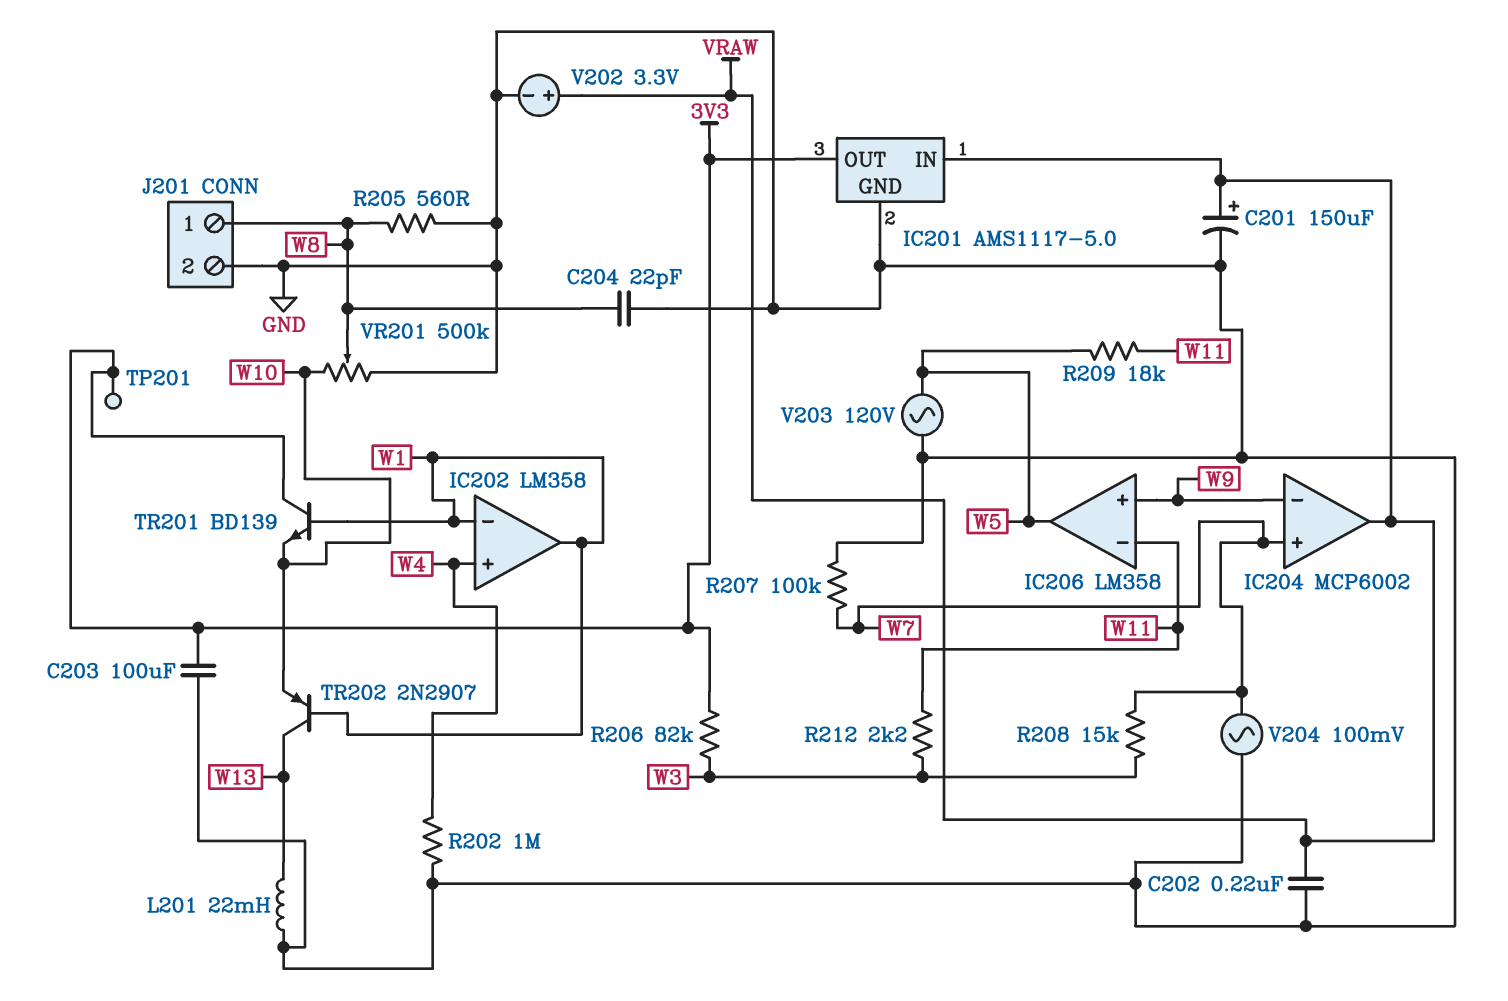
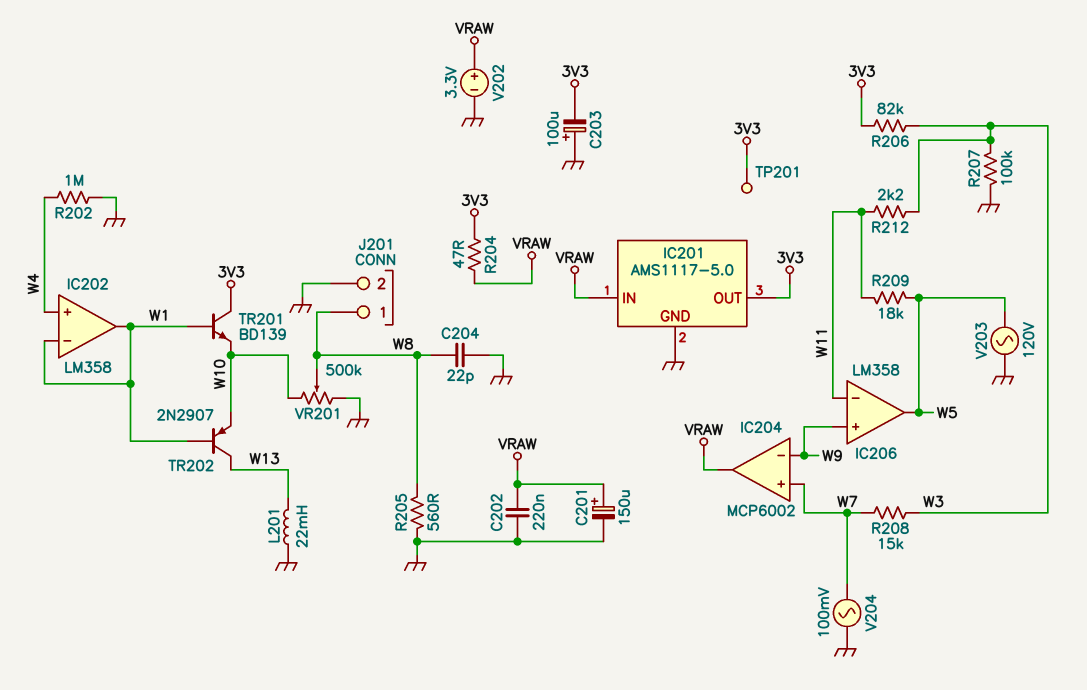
C203: 100uF (3V3, GND) -> 100uF (plus GND, minus 3V3)
R204: none -> 47 (3V3, VRAW)
R207: 100k (GND, W7) -> 100k (GND, W3)

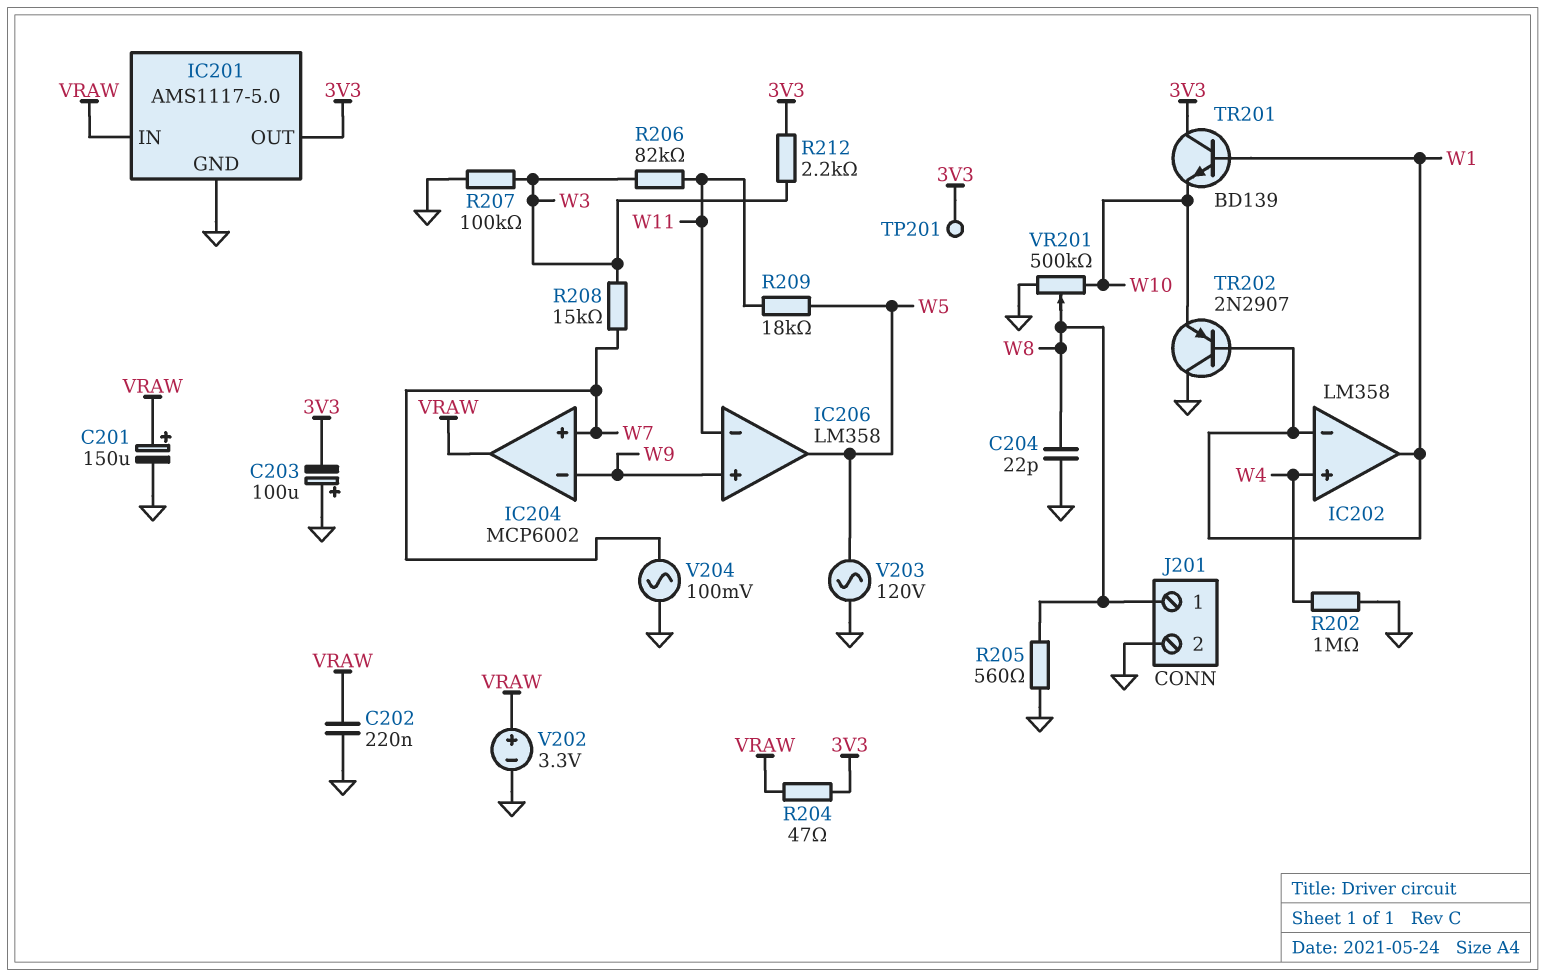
L201: 22mH (GND, W13) -> none
R206: 82k (3V3, W3) -> 82k (W3, W11)
R212: 2.2k (W3, W11) -> 2.2k (3V3, W3)
TR202: PNP 2N2907 (B W1, C W13, E W10) -> PNP 2N2907 (B W1, C GND, E W10)

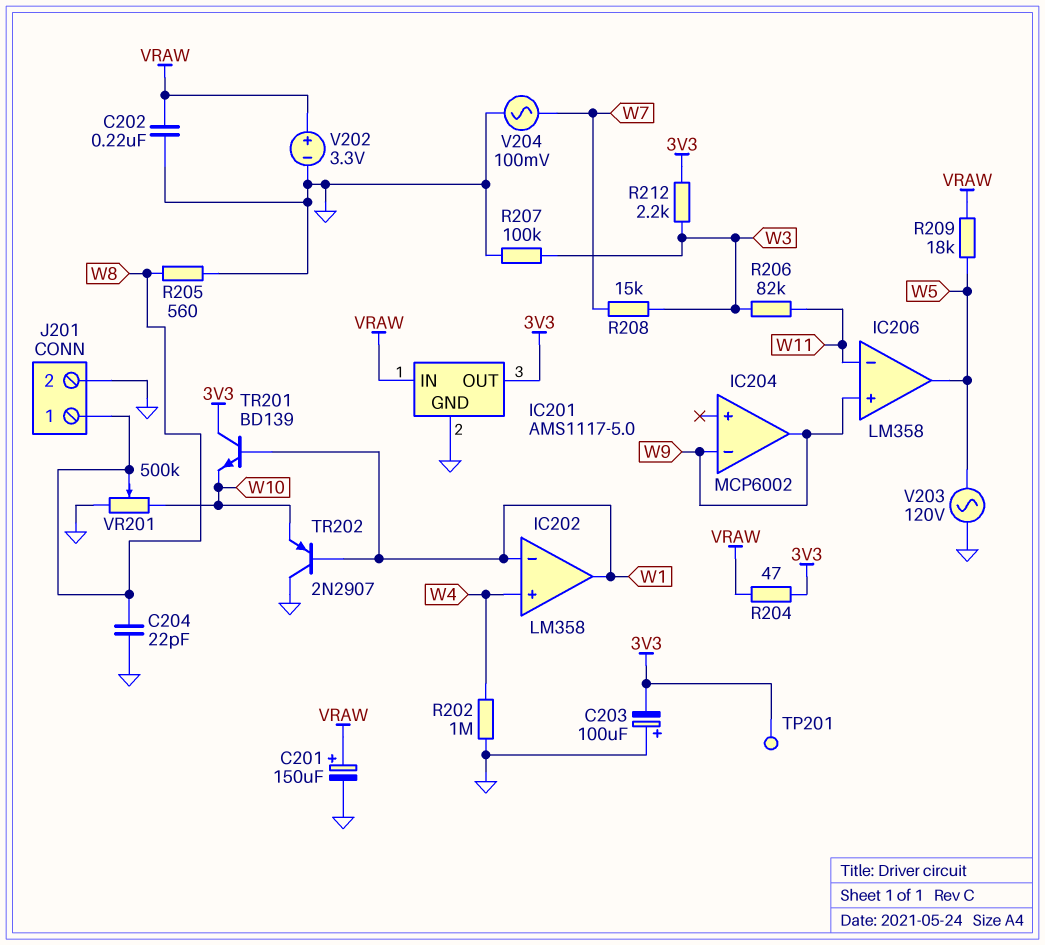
IC204 pin in+: W7 -> none
IC204 pin out: VRAW -> W9
R209: 18k (W5, W11) -> 18k (VRAW, W5)

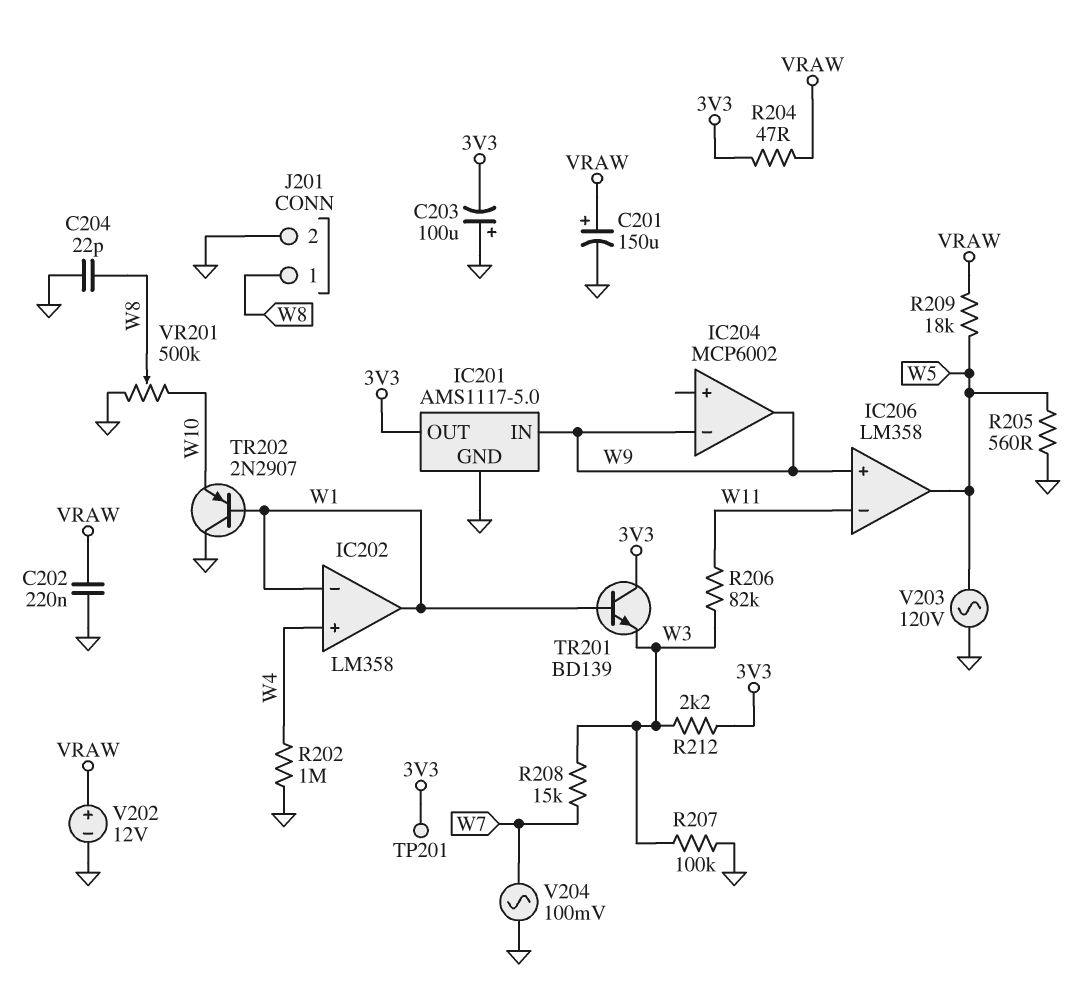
IC201 pin IN: VRAW -> W9
R205: 560 (GND, W8) -> 560 (GND, W5)
TR201: NPN BD139 (B W1, C 3V3, E W10) -> NPN BD139 (B W1, C 3V3, E W3)
V202: 3.3V (plus VRAW, minus GND) -> 12V (plus VRAW, minus GND)

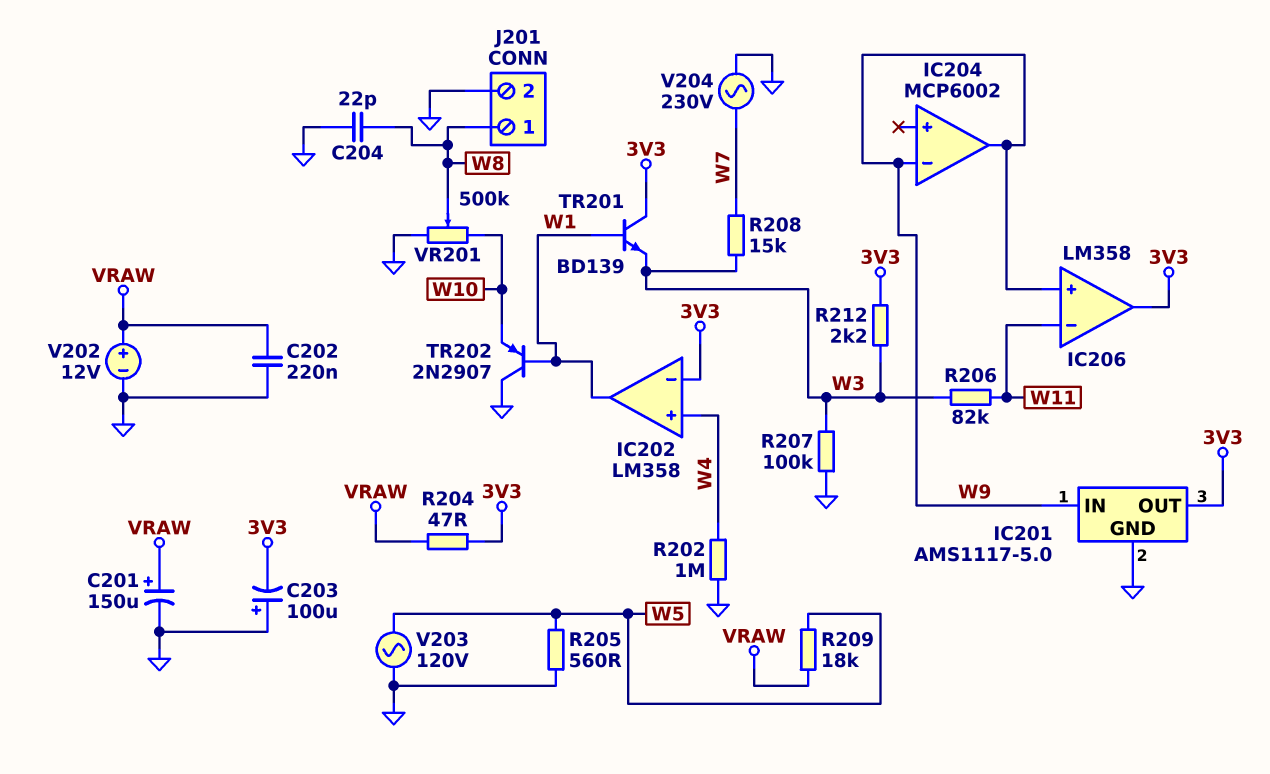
IC202 pin in-: W1 -> 3V3
IC206 pin out: W5 -> 3V3
TP201: test point (3V3) -> none
V204: AC 100mV (GND, W7) -> AC 230V (GND, W7)

